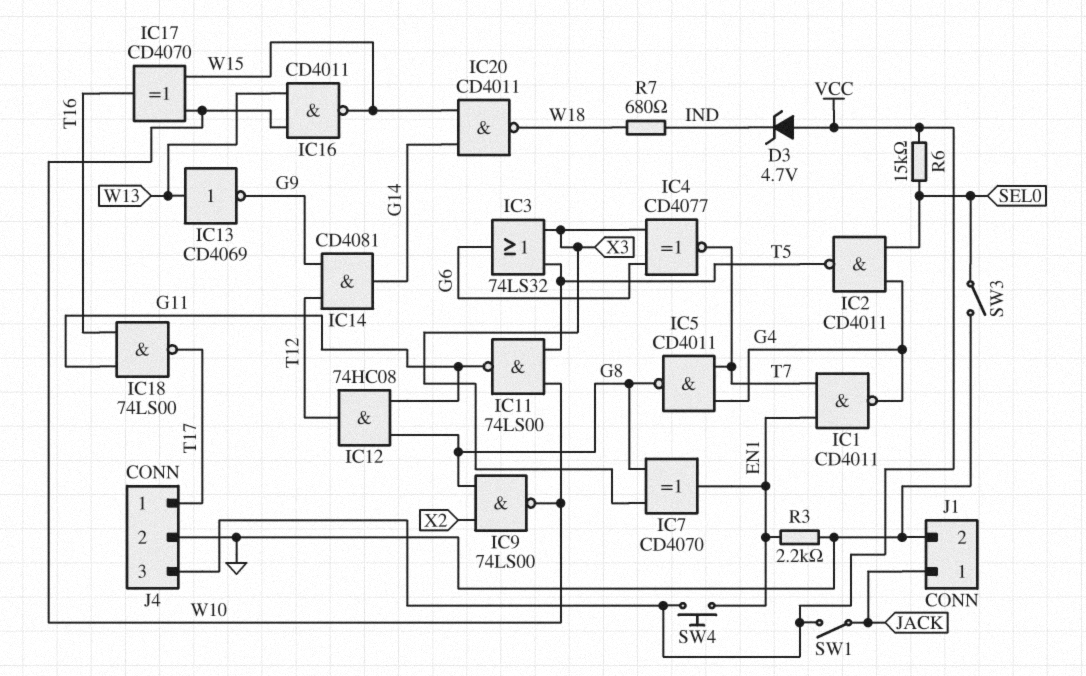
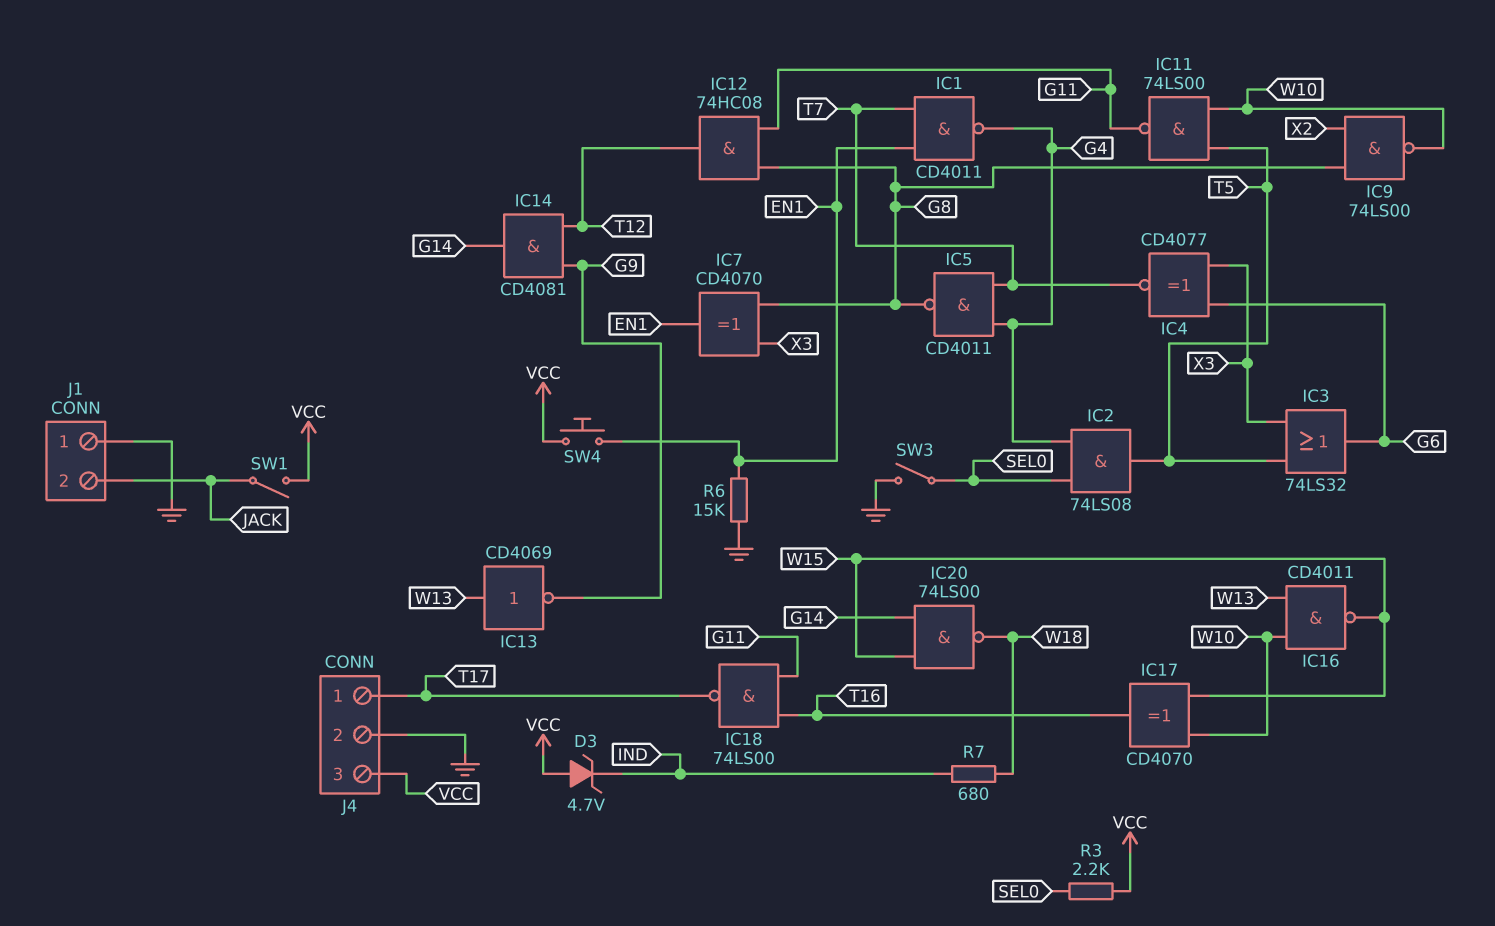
IC2: NAND CD4011 (in G4, in SEL0, out T5) -> AND 74LS08 (in G4, in SEL0, out T5)
IC20: NAND CD4011 (in G14, in W15, out W18) -> NAND 74LS00 (in G14, in W15, out W18)
J1 pin 1: JACK -> GND
J1 pin 2: GND -> JACK
R3: 2.2k (EN1, GND) -> 2.2k (SEL0, VCC)
R6: 15k (SEL0, VCC) -> 15k (EN1, GND)

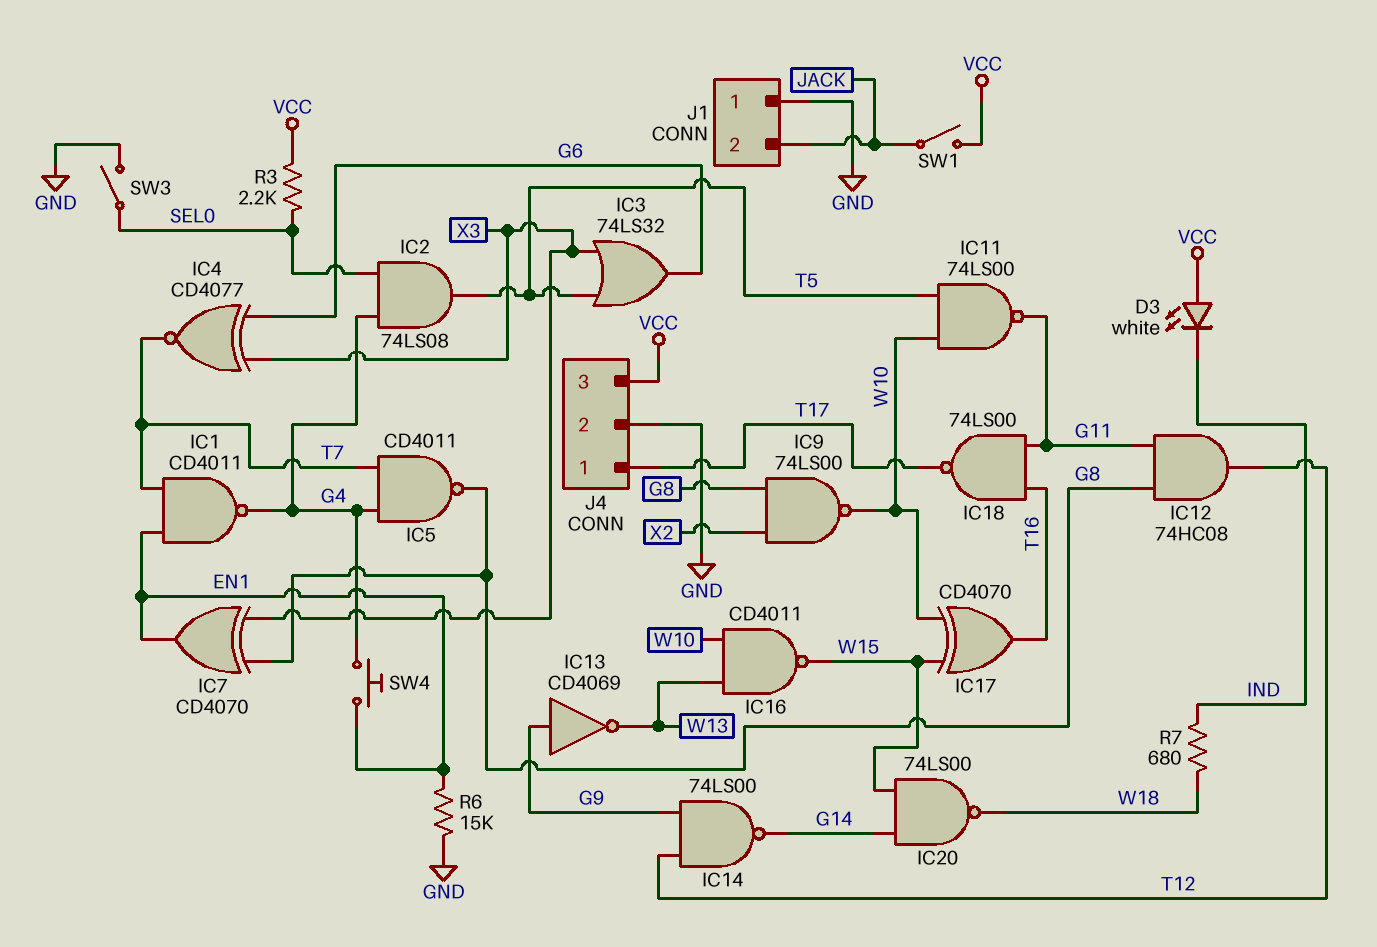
D3: zener 4.7V (A VCC, K IND) -> LED white (A VCC, K IND)
IC13: NOT CD4069 (in W13, out G9) -> NOT CD4069 (in G9, out W13)
IC14: AND CD4081 (in G9, in T12, out G14) -> NAND 74LS00 (in G9, in T12, out G14)
SW4: button (EN1, VCC) -> button (EN1, G4)

